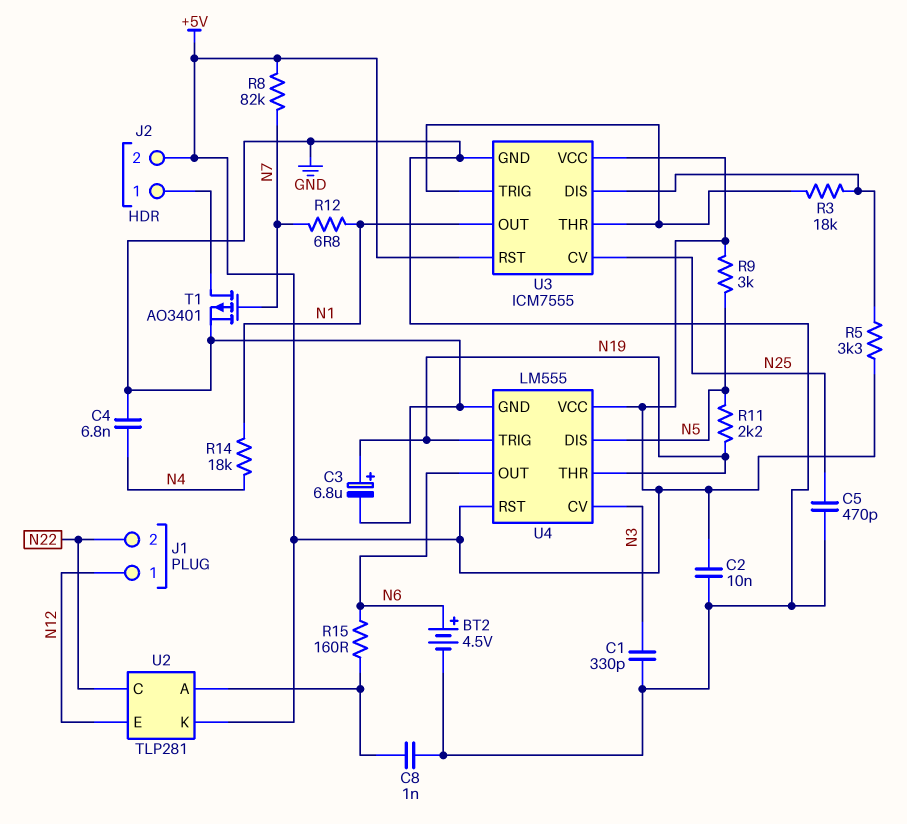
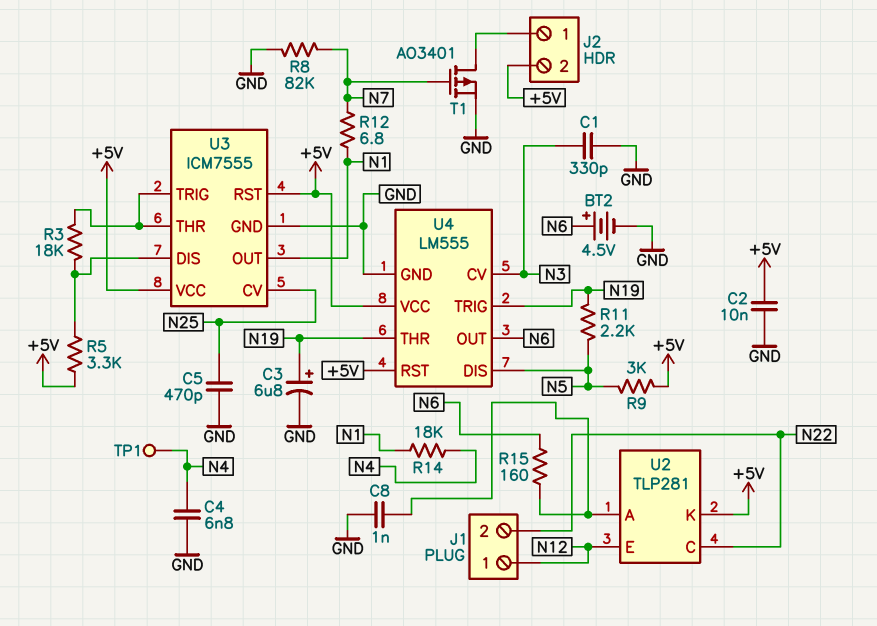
R8: 82k (+5V, N7) -> 82k (GND, N7)
TP1: none -> test point (N4)

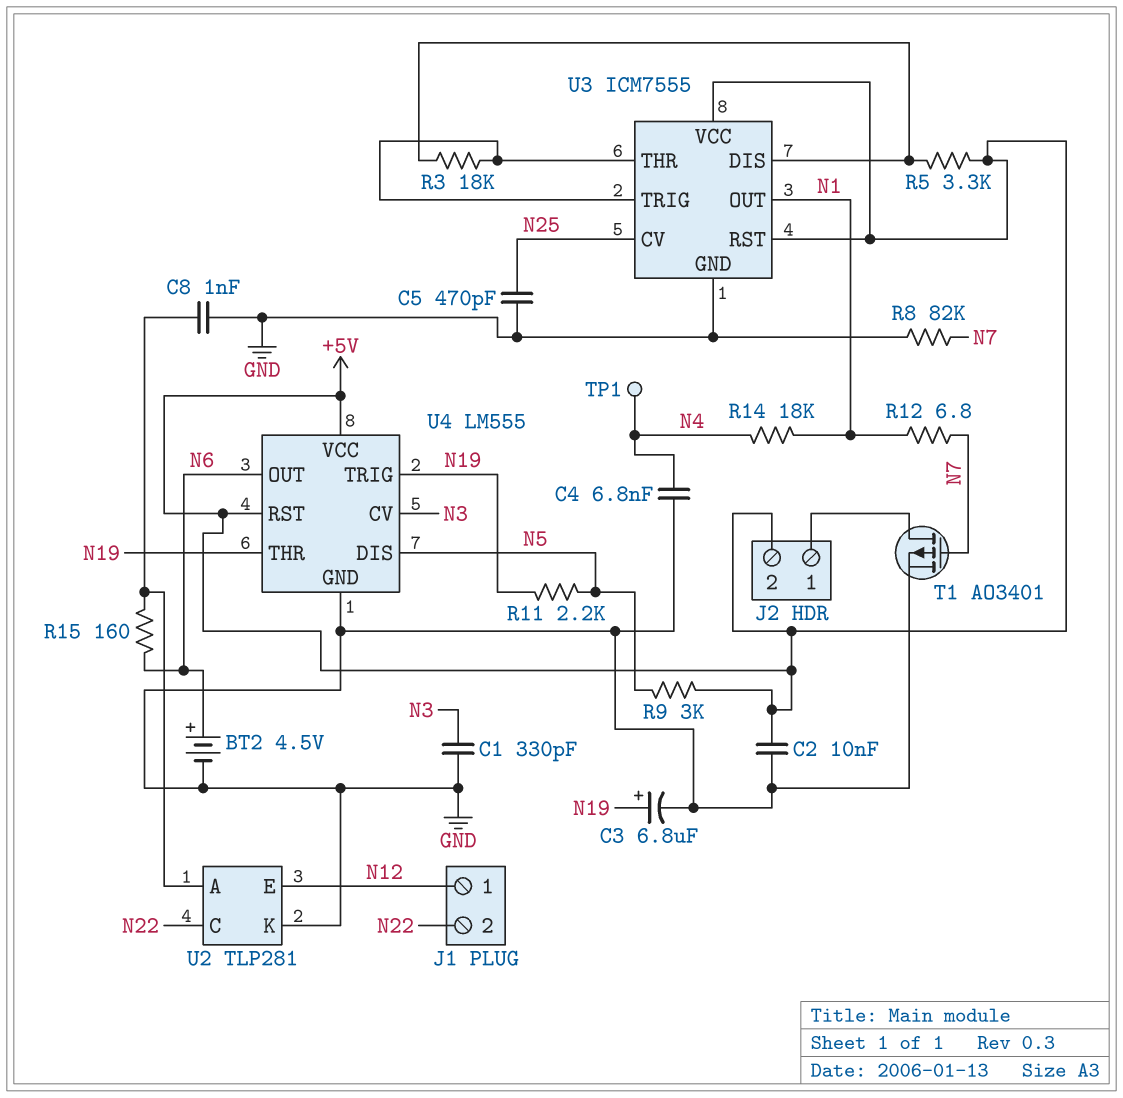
U2 pin K: +5V -> GND

